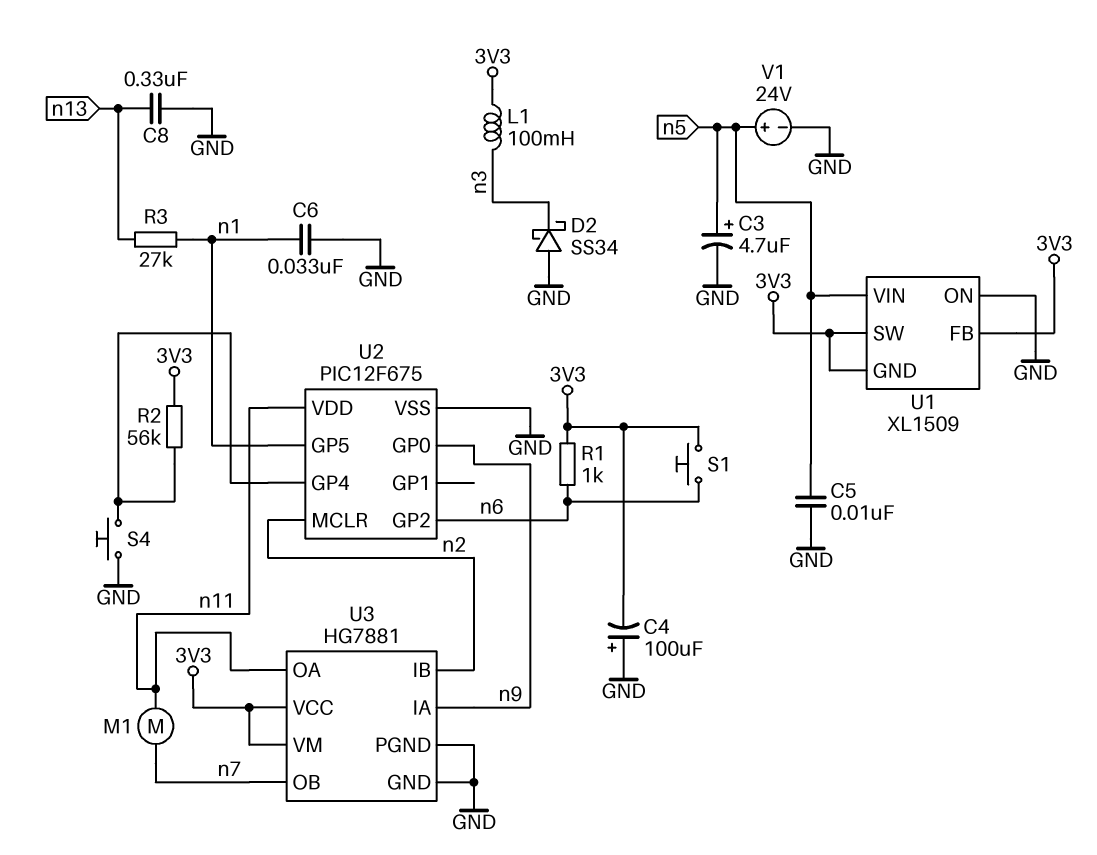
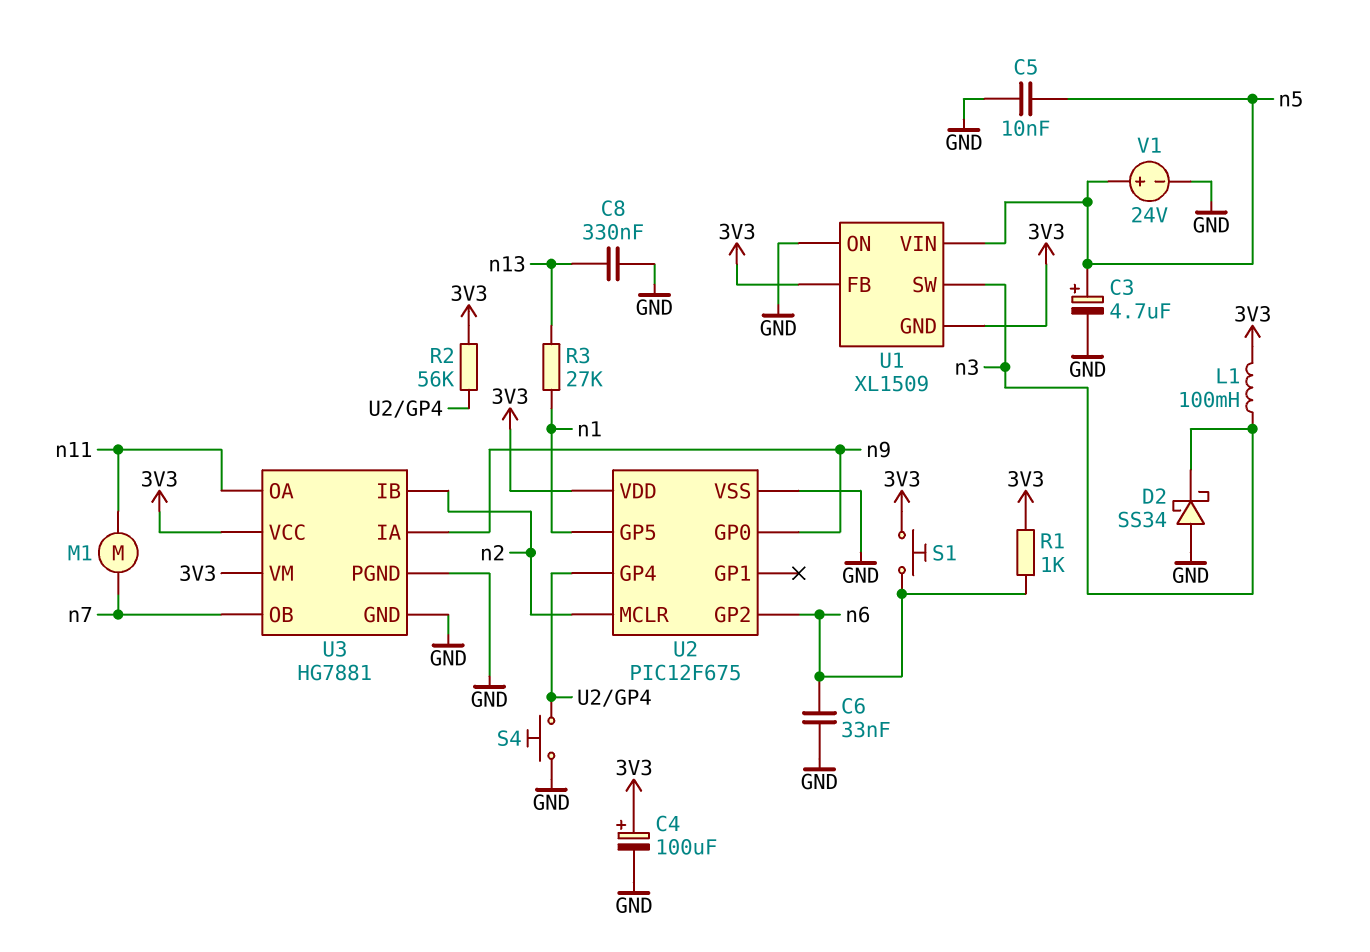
C4: 100uF (plus GND, minus 3V3) -> 100uF (plus 3V3, minus GND)
C6: 33nF (GND, n1) -> 33nF (GND, n6)
U1 pin SW: 3V3 -> n3
U2 pin VDD: n11 -> 3V3

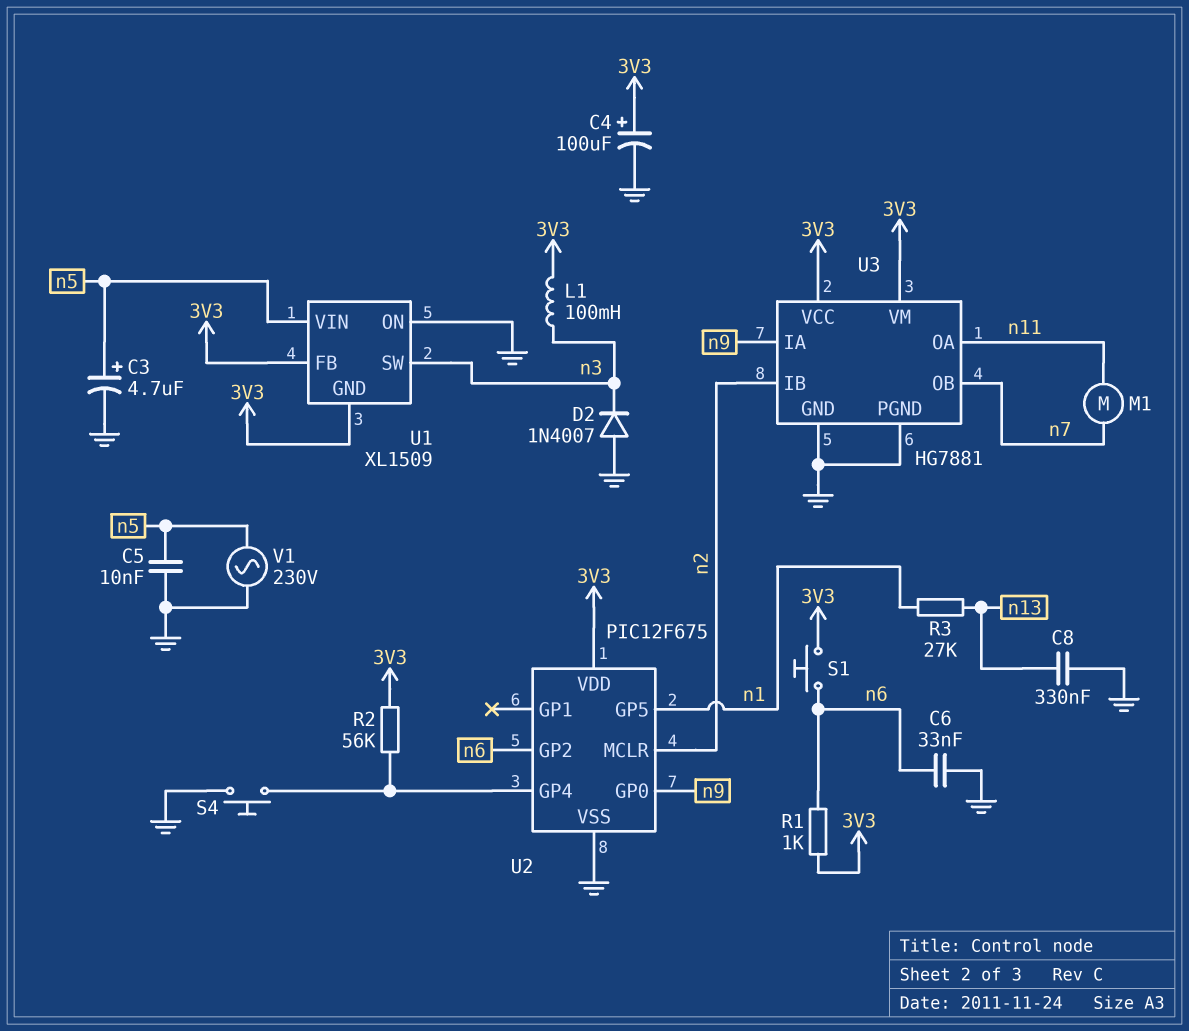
D2: schottky SS34 (A GND, K n3) -> diode 1N4007 (A GND, K n3)
V1: 24V (plus n5, minus GND) -> AC 230V (GND, n5)

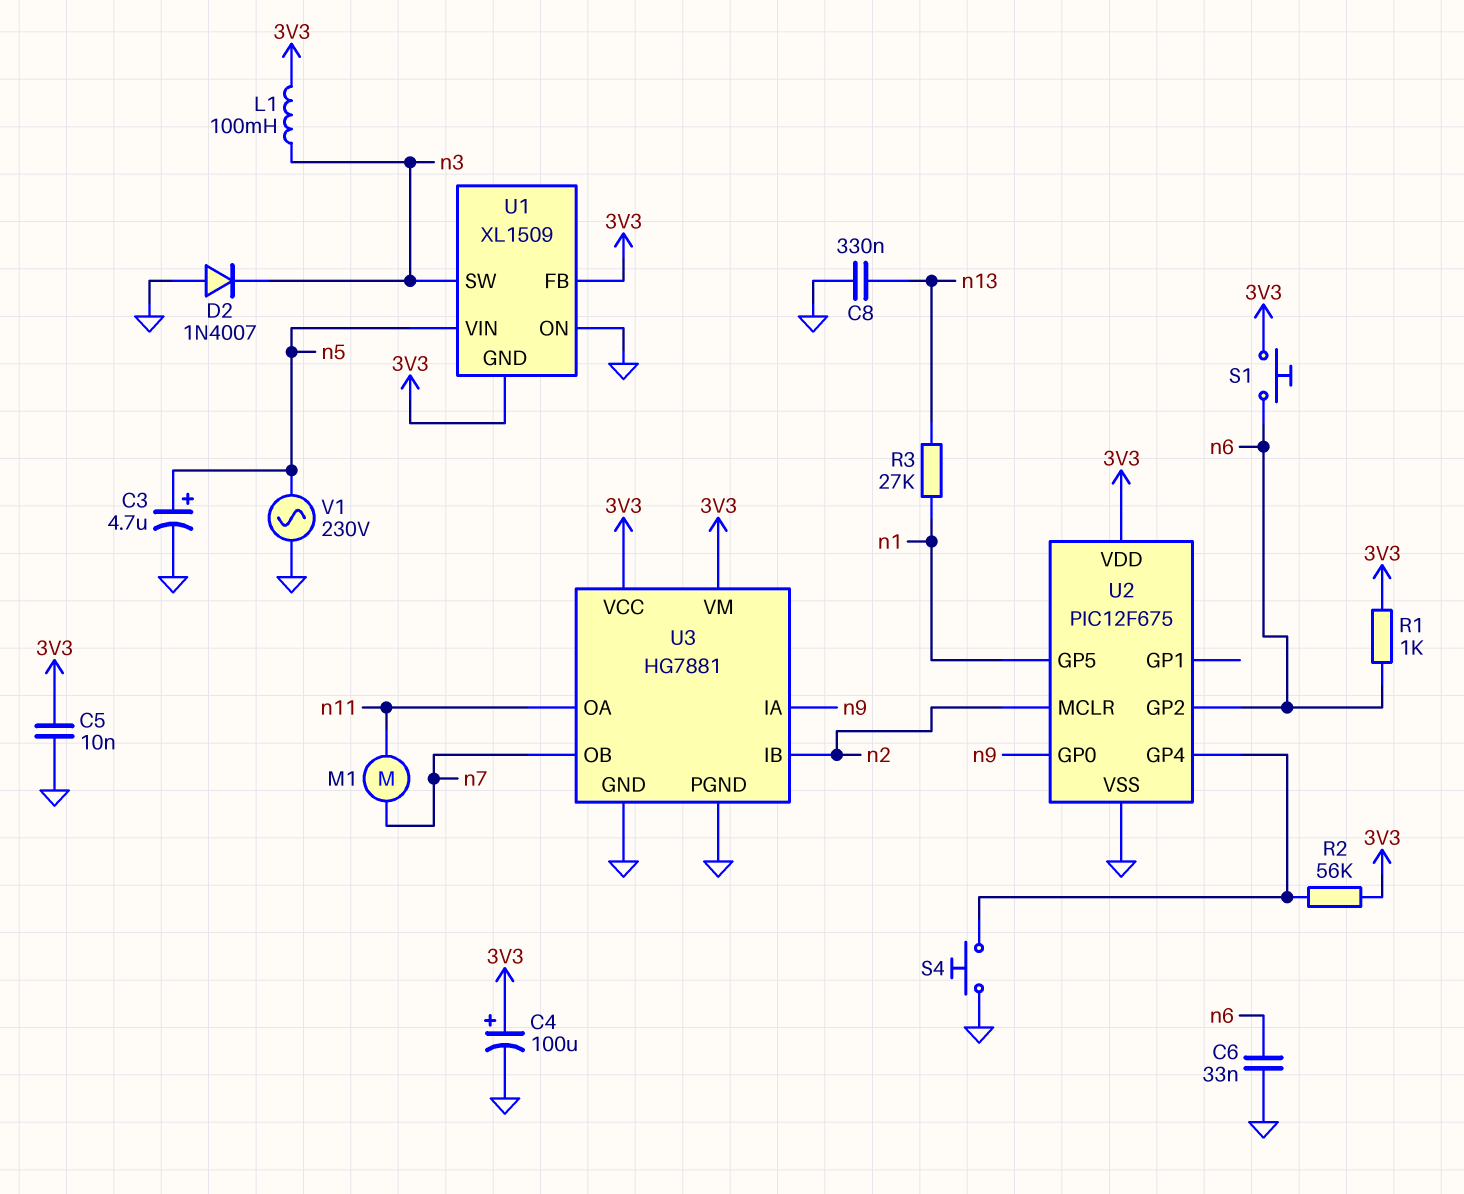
C5: 10nF (GND, n5) -> 10nF (3V3, GND)

